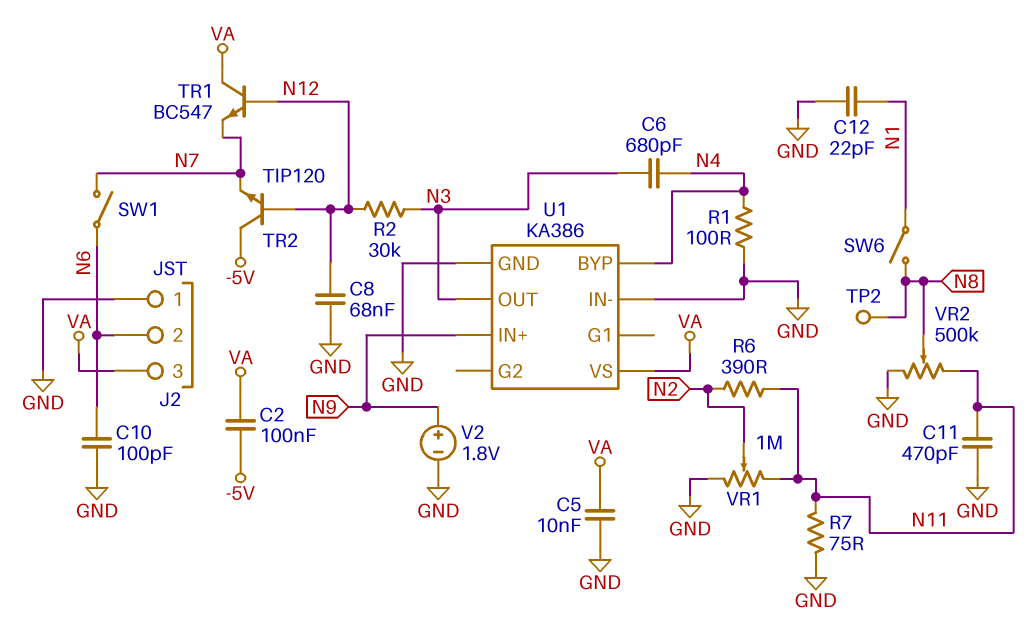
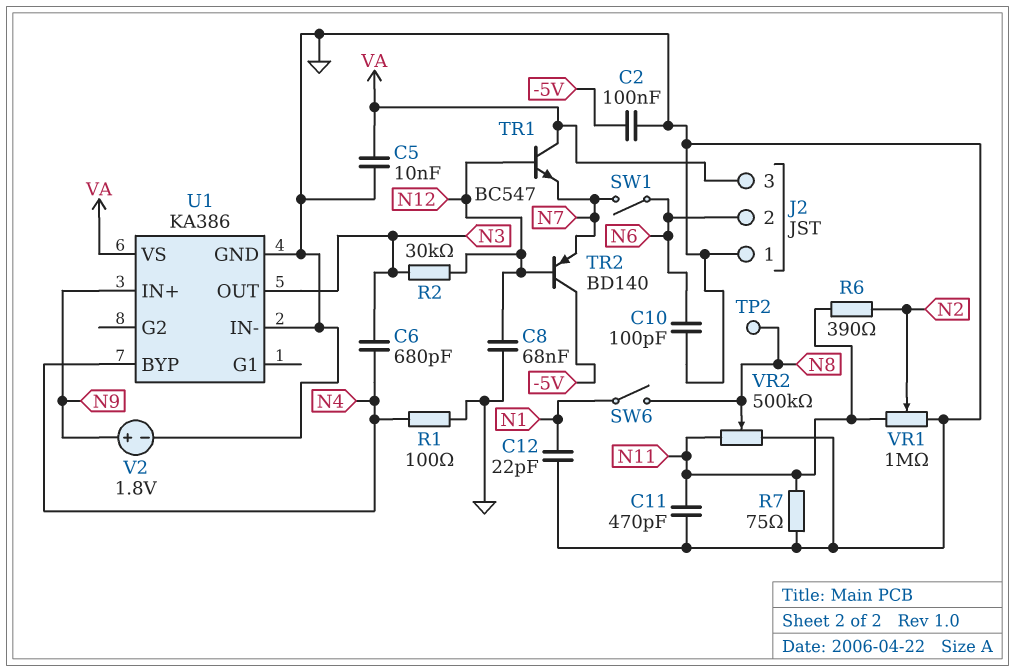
C2: 100nF (-5V, VA) -> 100nF (-5V, GND)
TR2: NPN TIP120 (B N12, C -5V, E N7) -> PNP BD140 (B N12, C -5V, E N7)

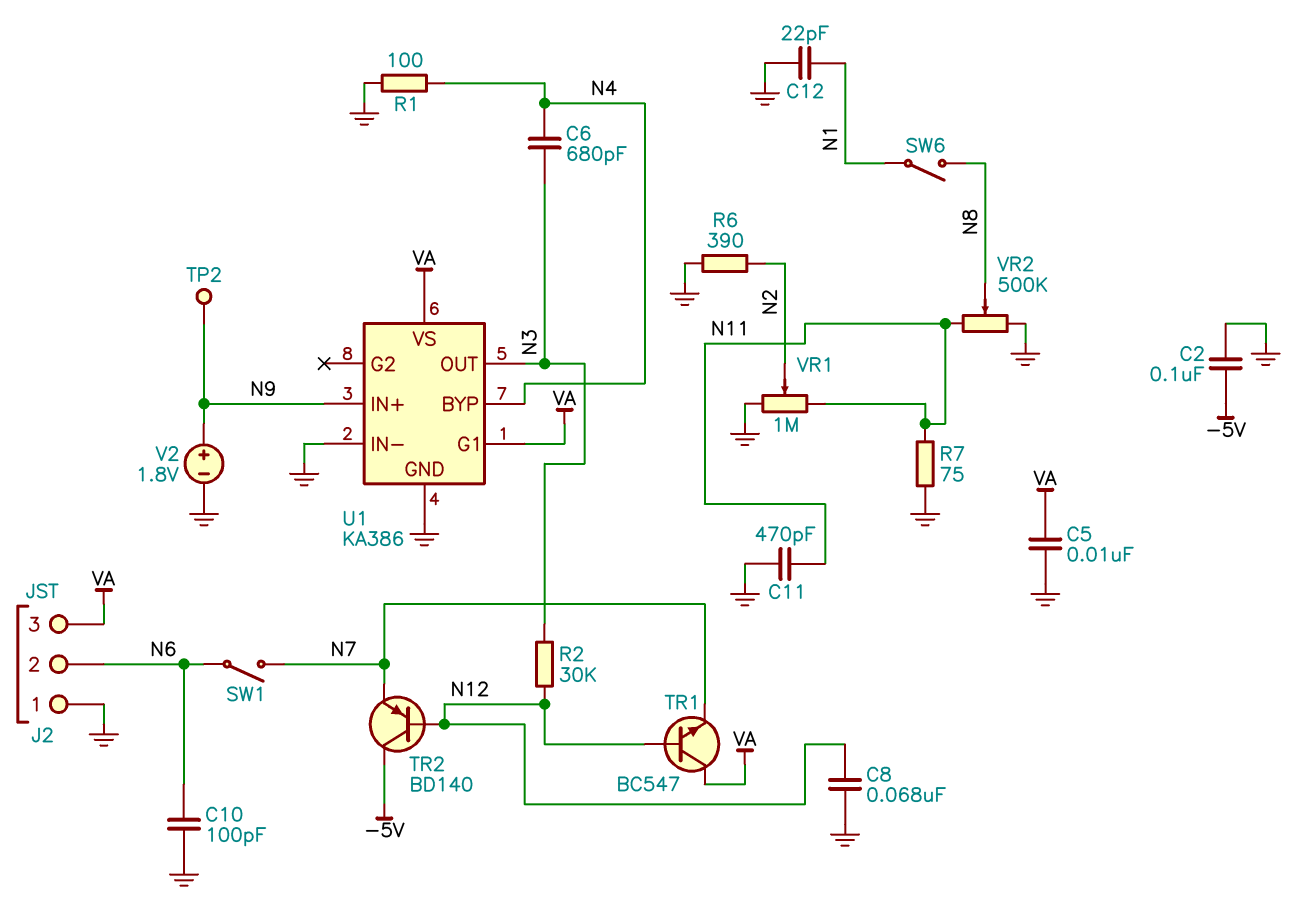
R6: 390 (N2, N11) -> 390 (GND, N2)
TP2: test point (N8) -> test point (N9)
U1 pin G1: none -> VA

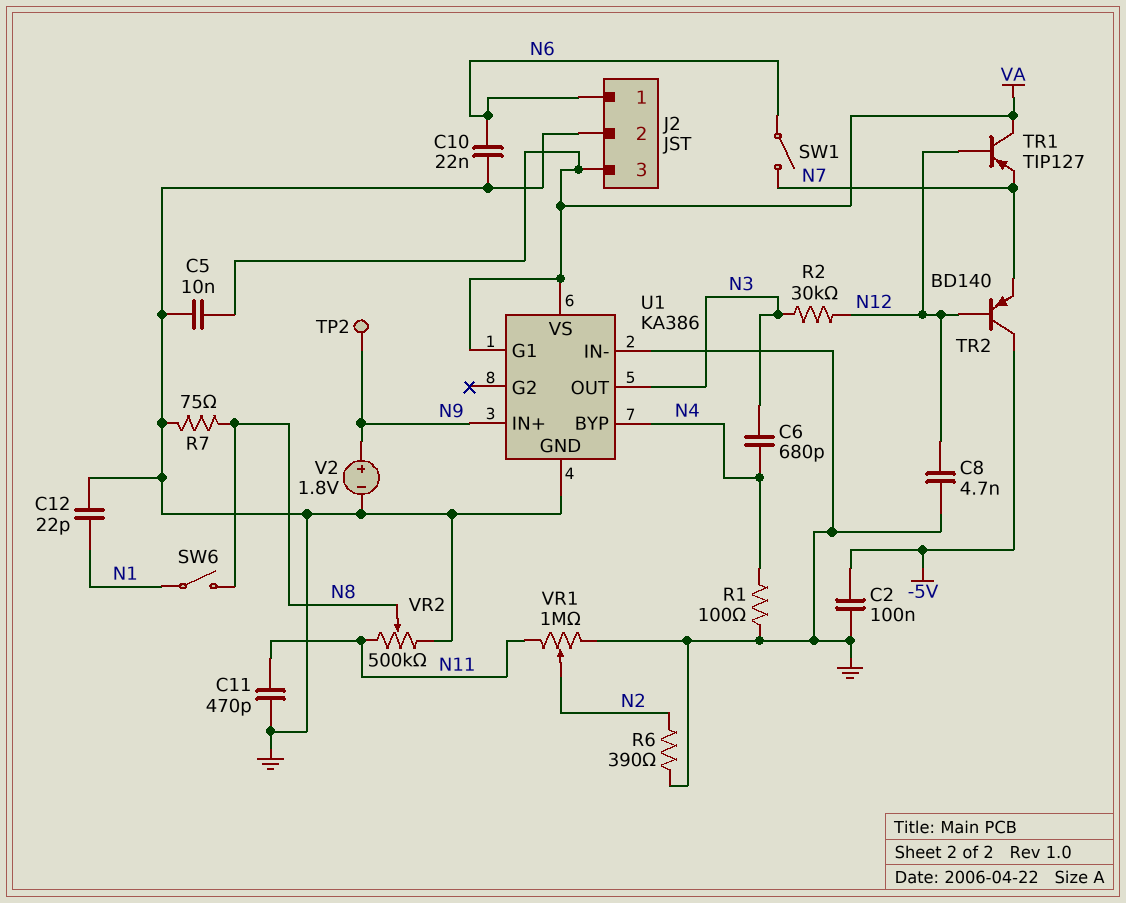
C8: 68nF (GND, N12) -> 4.7nF (GND, N12)
C10: 100pF (GND, N6) -> 22nF (GND, N6)
J2 pin 1: GND -> N6
J2 pin 2: N6 -> GND
R7: 75 (GND, N11) -> 75 (GND, N8)
TR1: NPN BC547 (B N12, C VA, E N7) -> PNP TIP127 (B N12, C VA, E N7)

